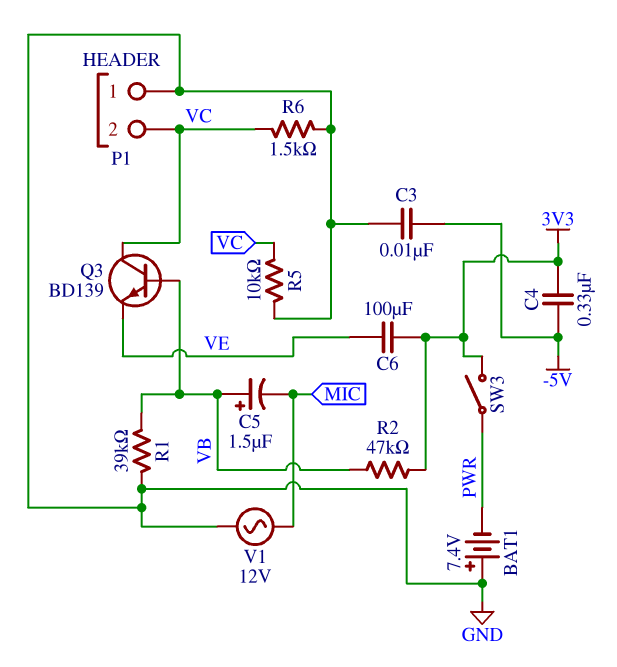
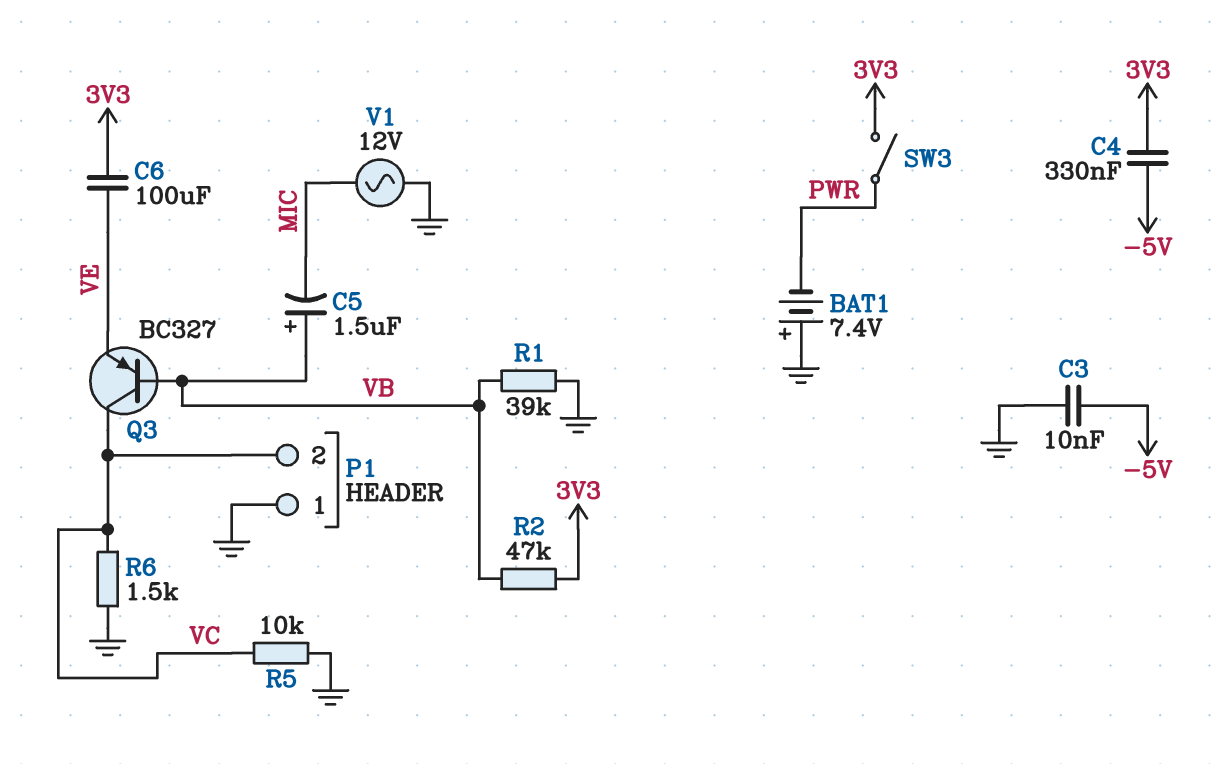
Q3: NPN BD139 (B VB, C VC, E VE) -> PNP BC327 (B VB, C VC, E VE)

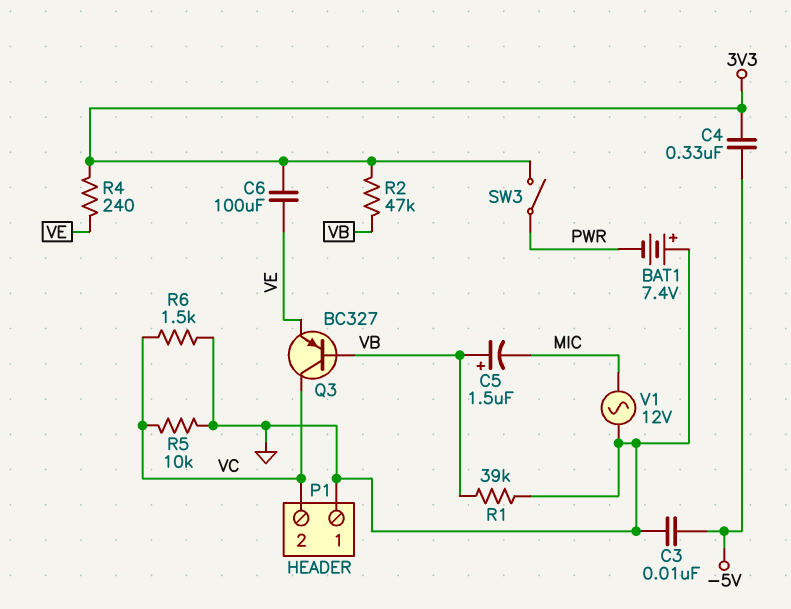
R4: none -> 240 (3V3, VE)

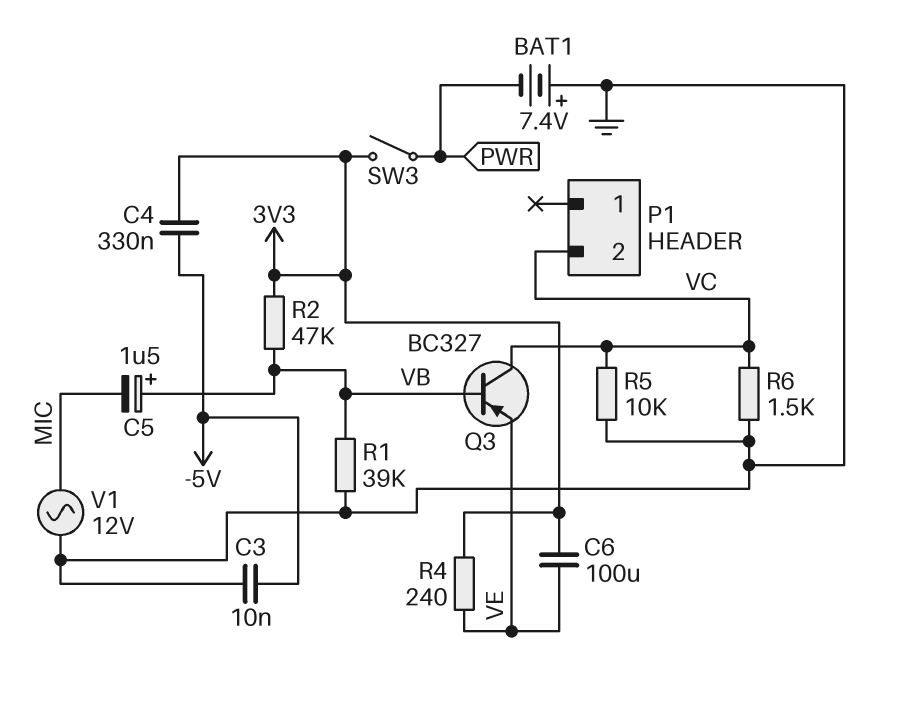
P1 pin 1: GND -> none

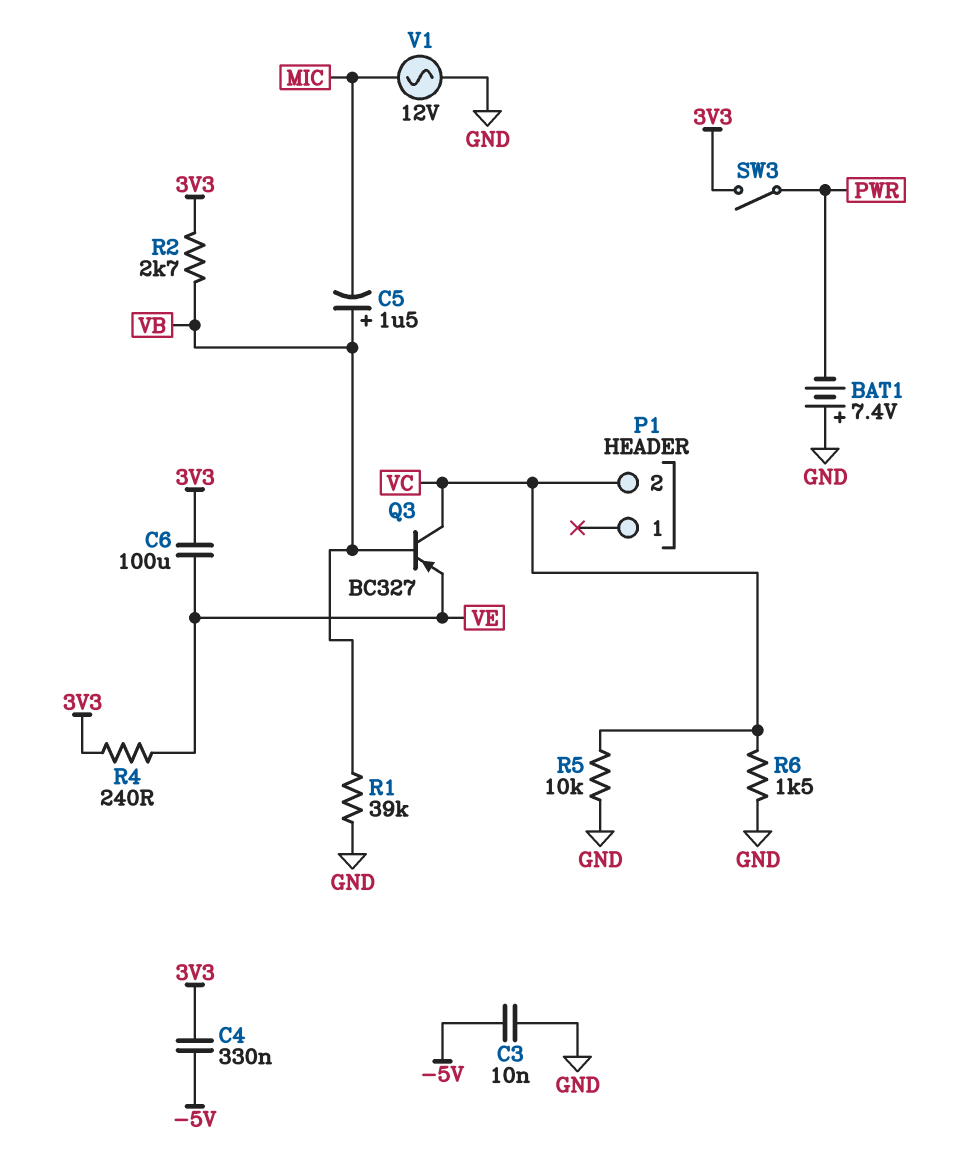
R2: 47k (3V3, VB) -> 2.7k (3V3, VB)

